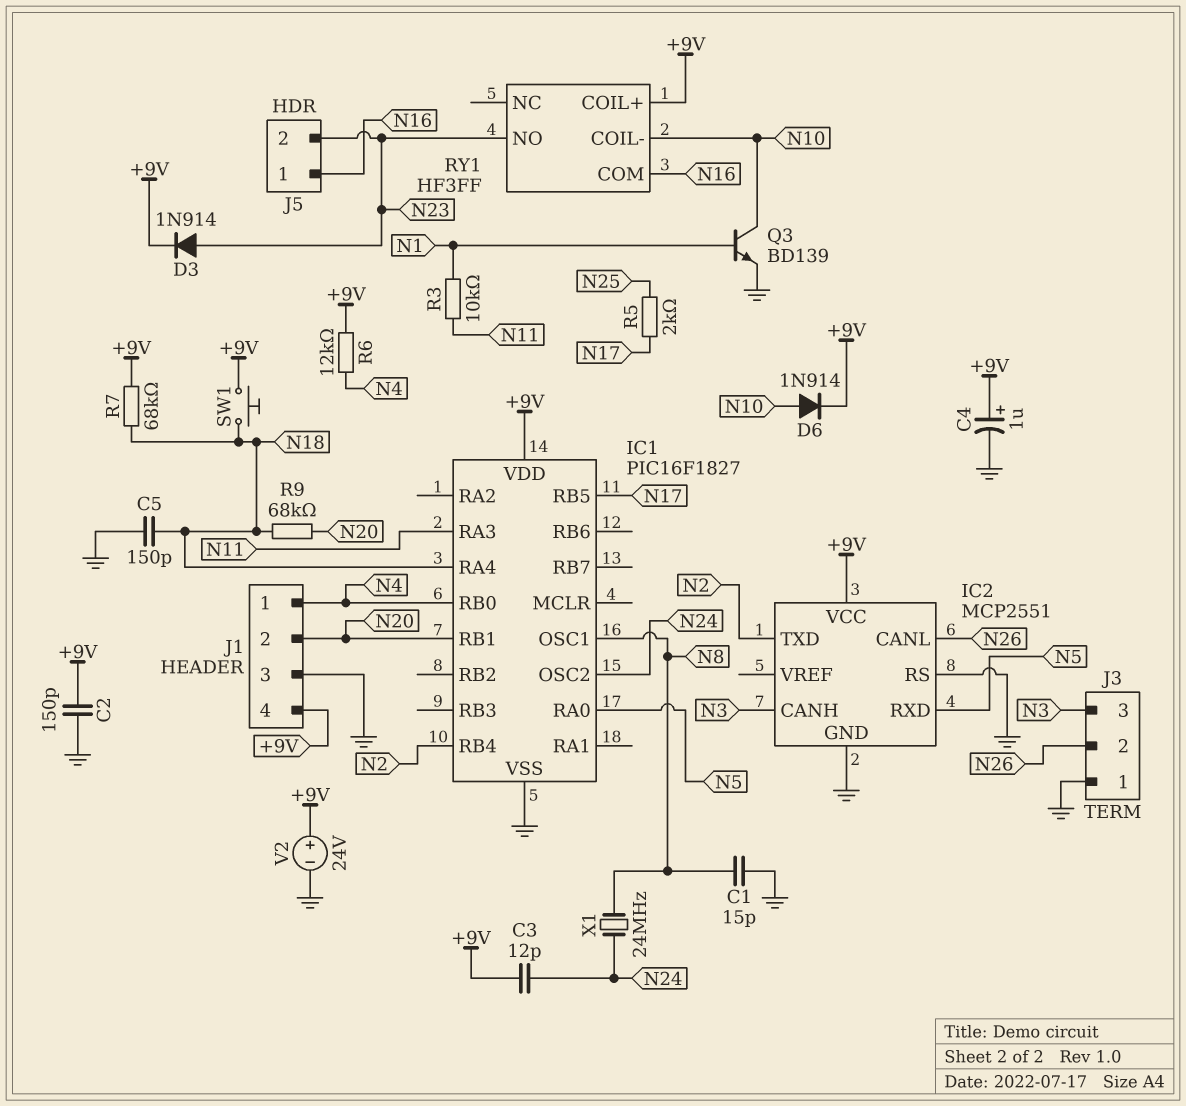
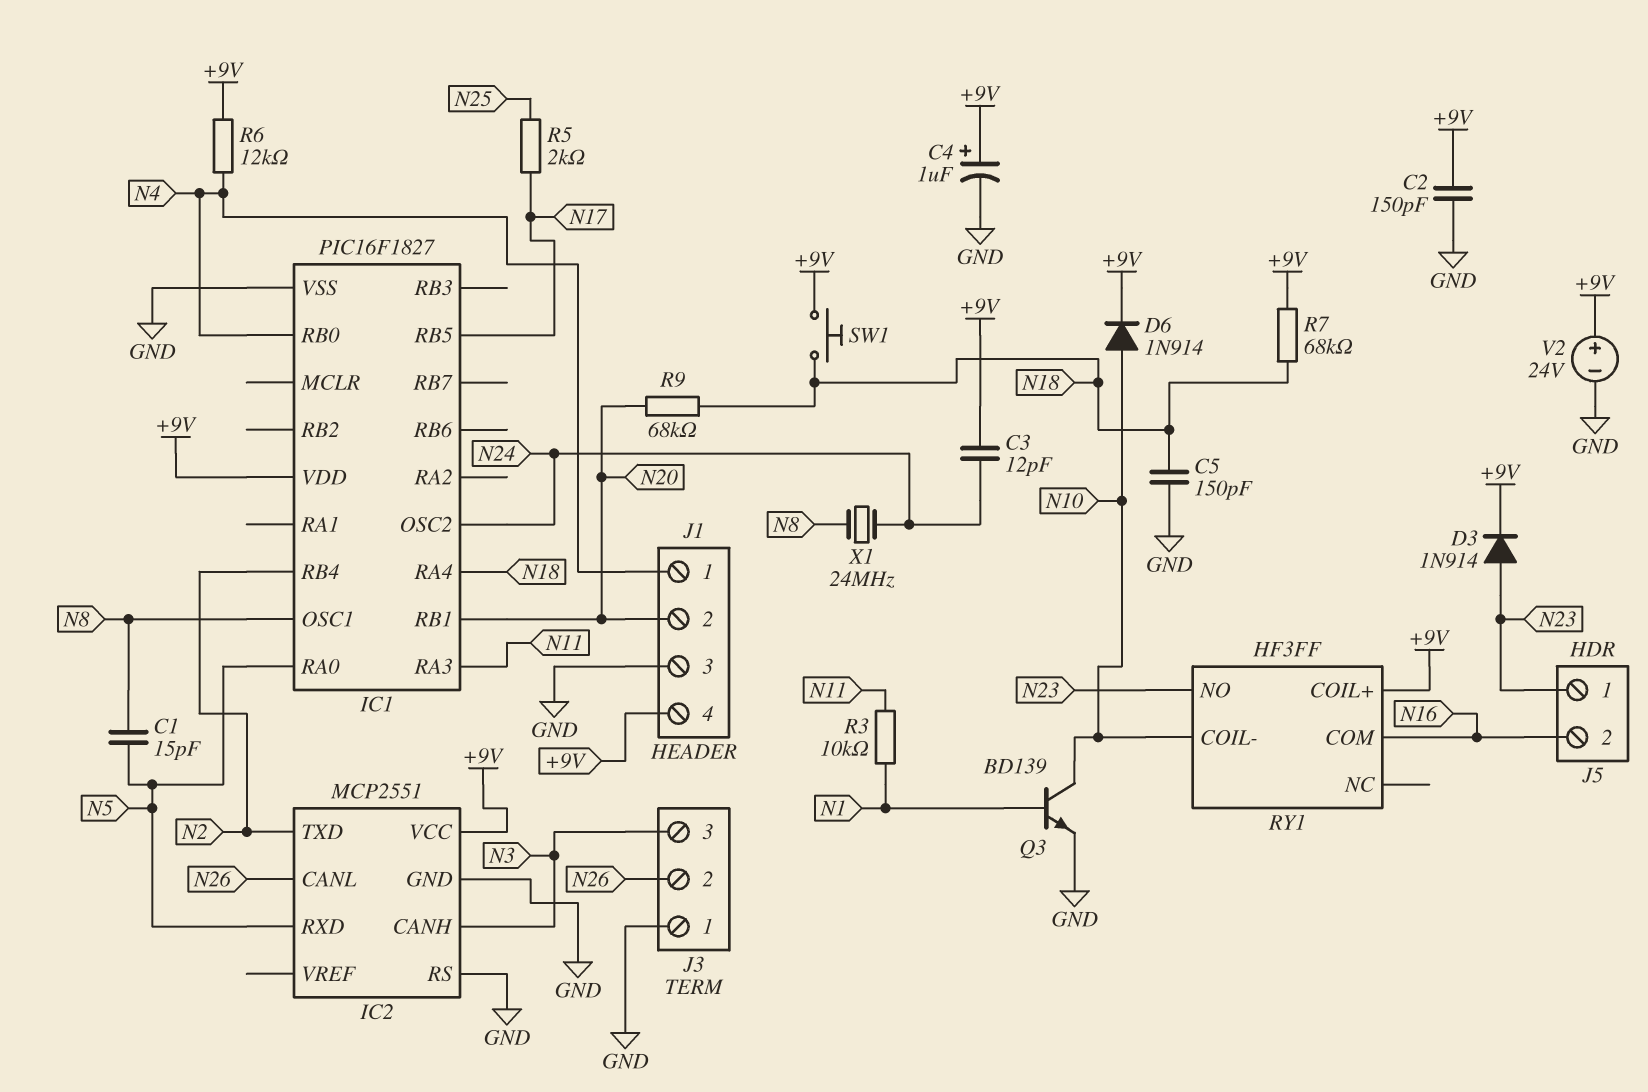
C1: 15pF (GND, N8) -> 15pF (N5, N8)
J5 pin 1: N16 -> N23
J5 pin 2: N23 -> N16

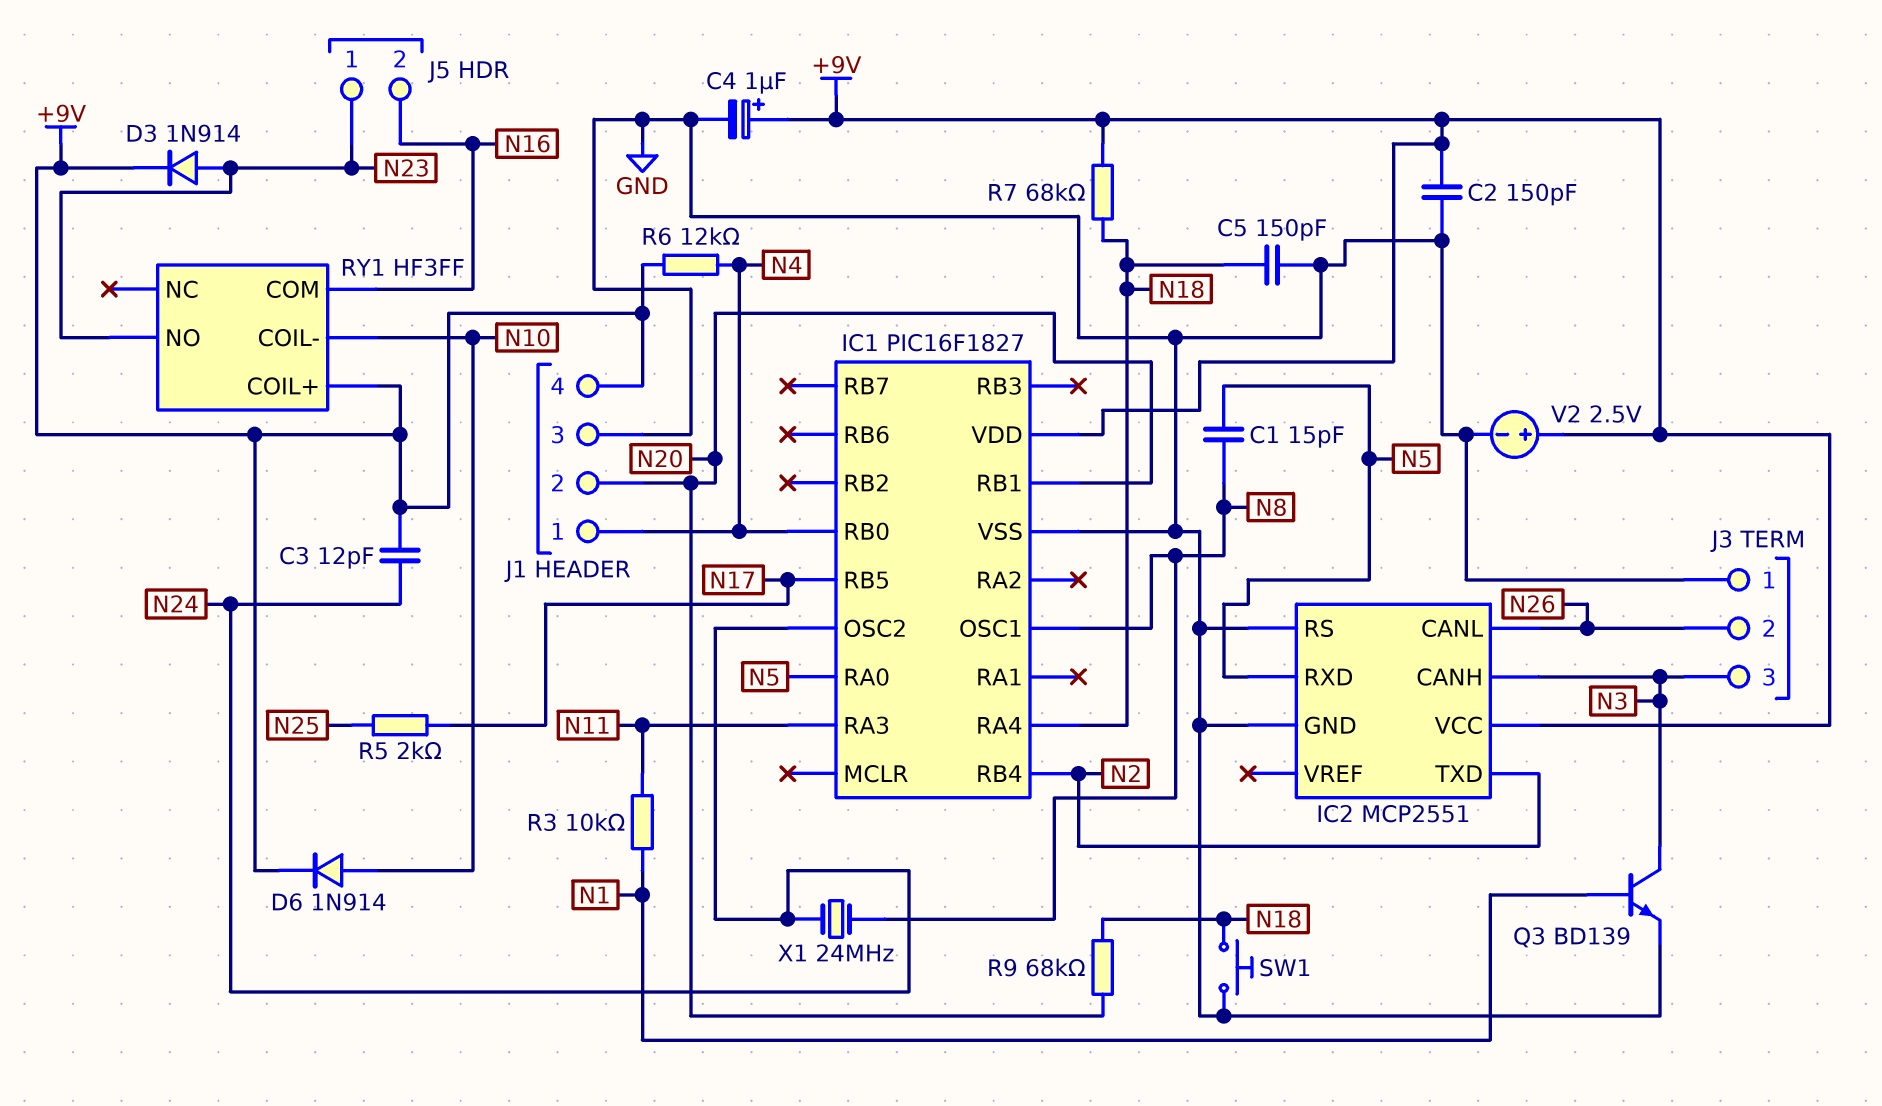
Q3: NPN BD139 (B N1, C N10, E GND) -> NPN BD139 (B N1, C N3, E GND)
SW1: button (+9V, N18) -> button (GND, N18)
V2: 24V (plus +9V, minus GND) -> 2.5V (plus +9V, minus GND)

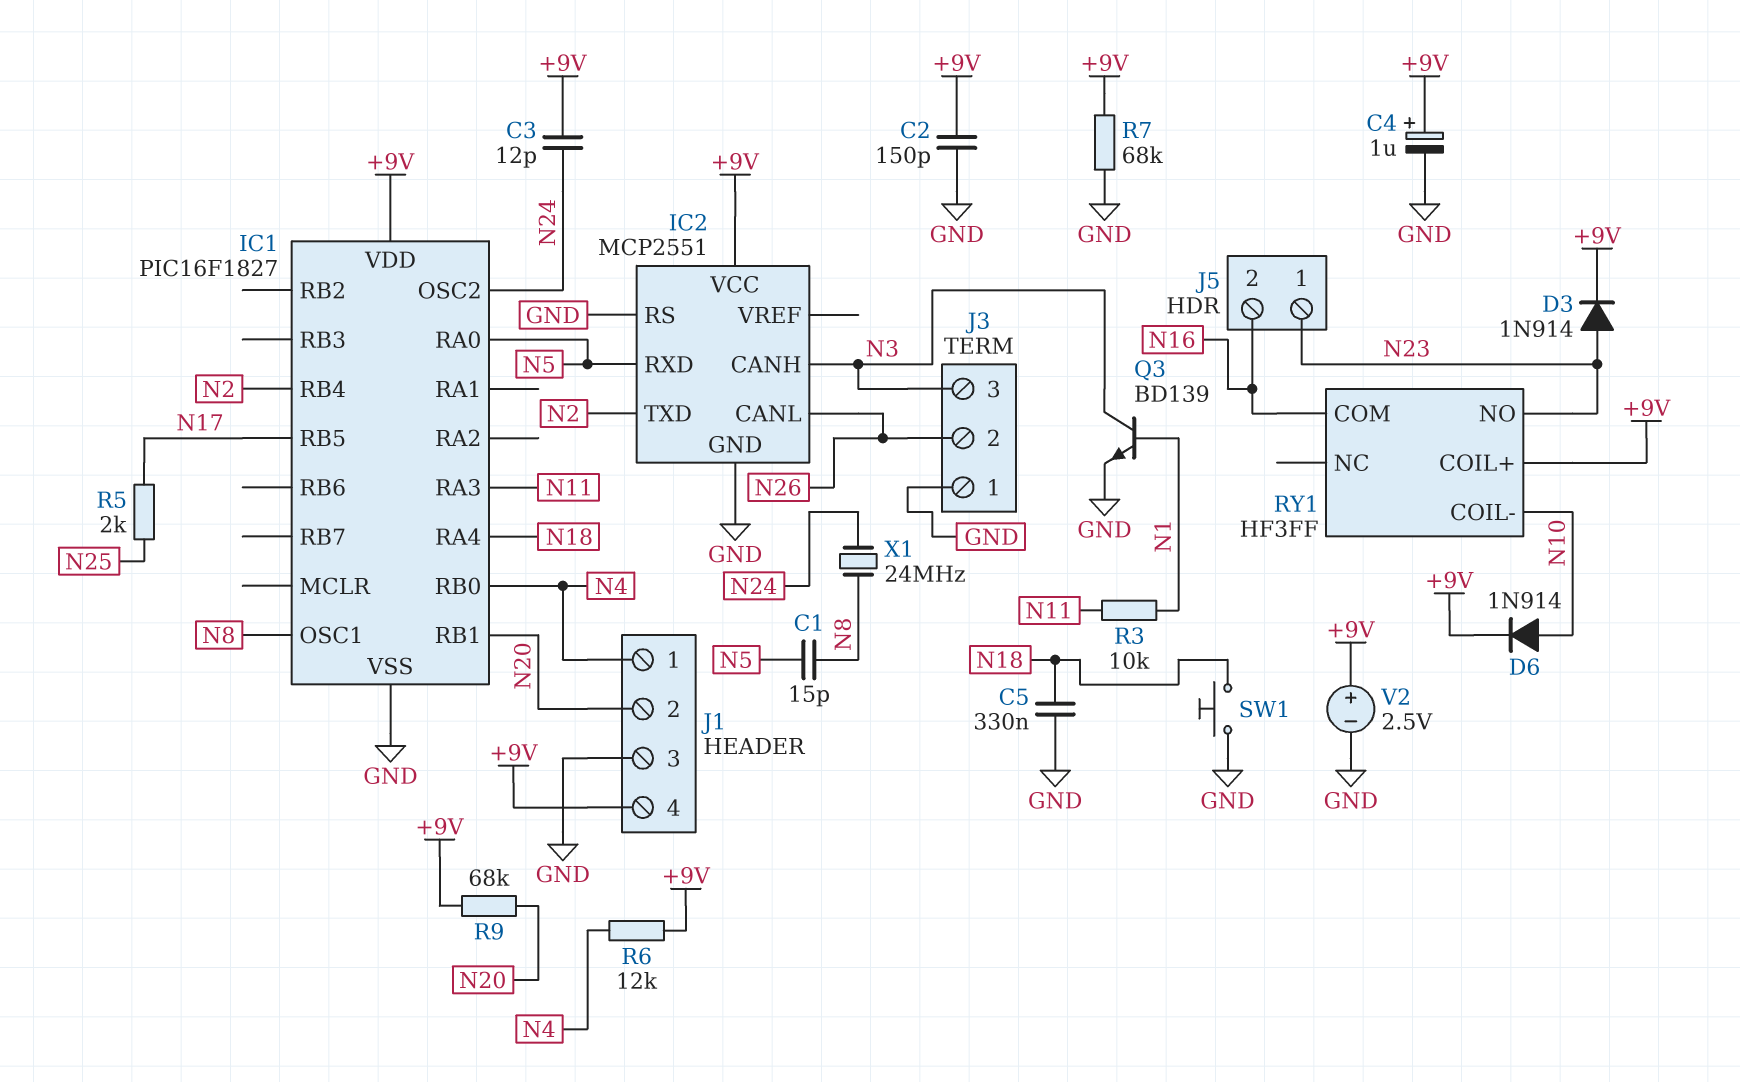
C5: 150pF (GND, N18) -> 330nF (GND, N18)
R7: 68k (+9V, N18) -> 68k (+9V, GND)
R9: 68k (N18, N20) -> 68k (+9V, N20)

